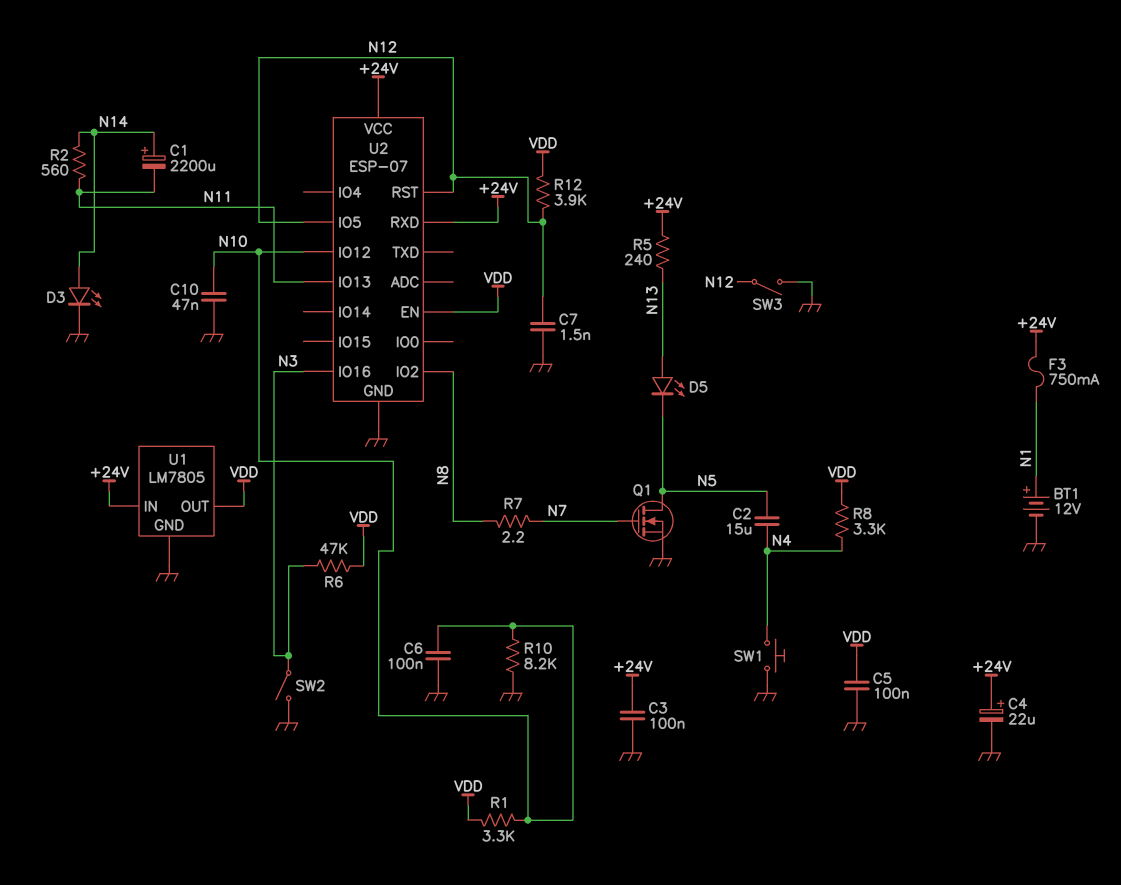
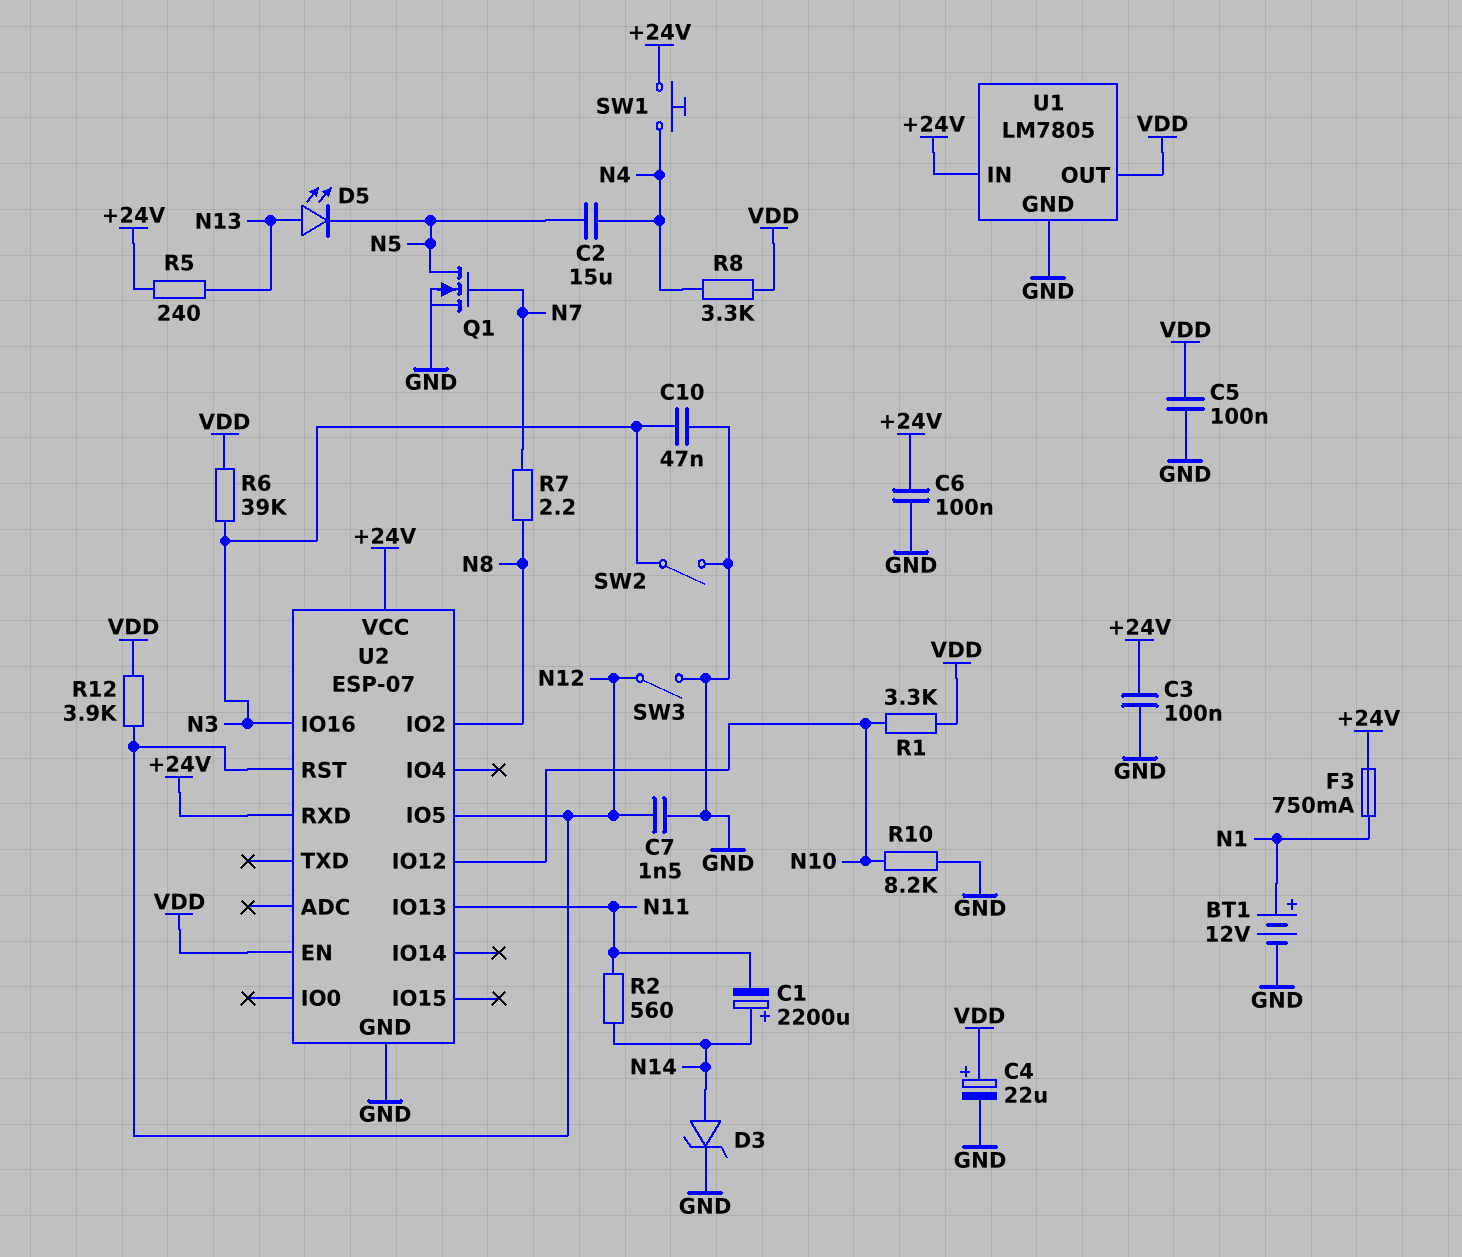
C4: 22uF (plus +24V, minus GND) -> 22uF (plus VDD, minus GND)
C6: 100nF (GND, N10) -> 100nF (+24V, GND)
C10: 47nF (GND, N10) -> 47nF (GND, N3)
D3: LED (A N14, K GND) -> zener (A N14, K GND)
R6: 47k (N3, VDD) -> 39k (N3, VDD)
SW1: button (GND, N4) -> button (+24V, N4)

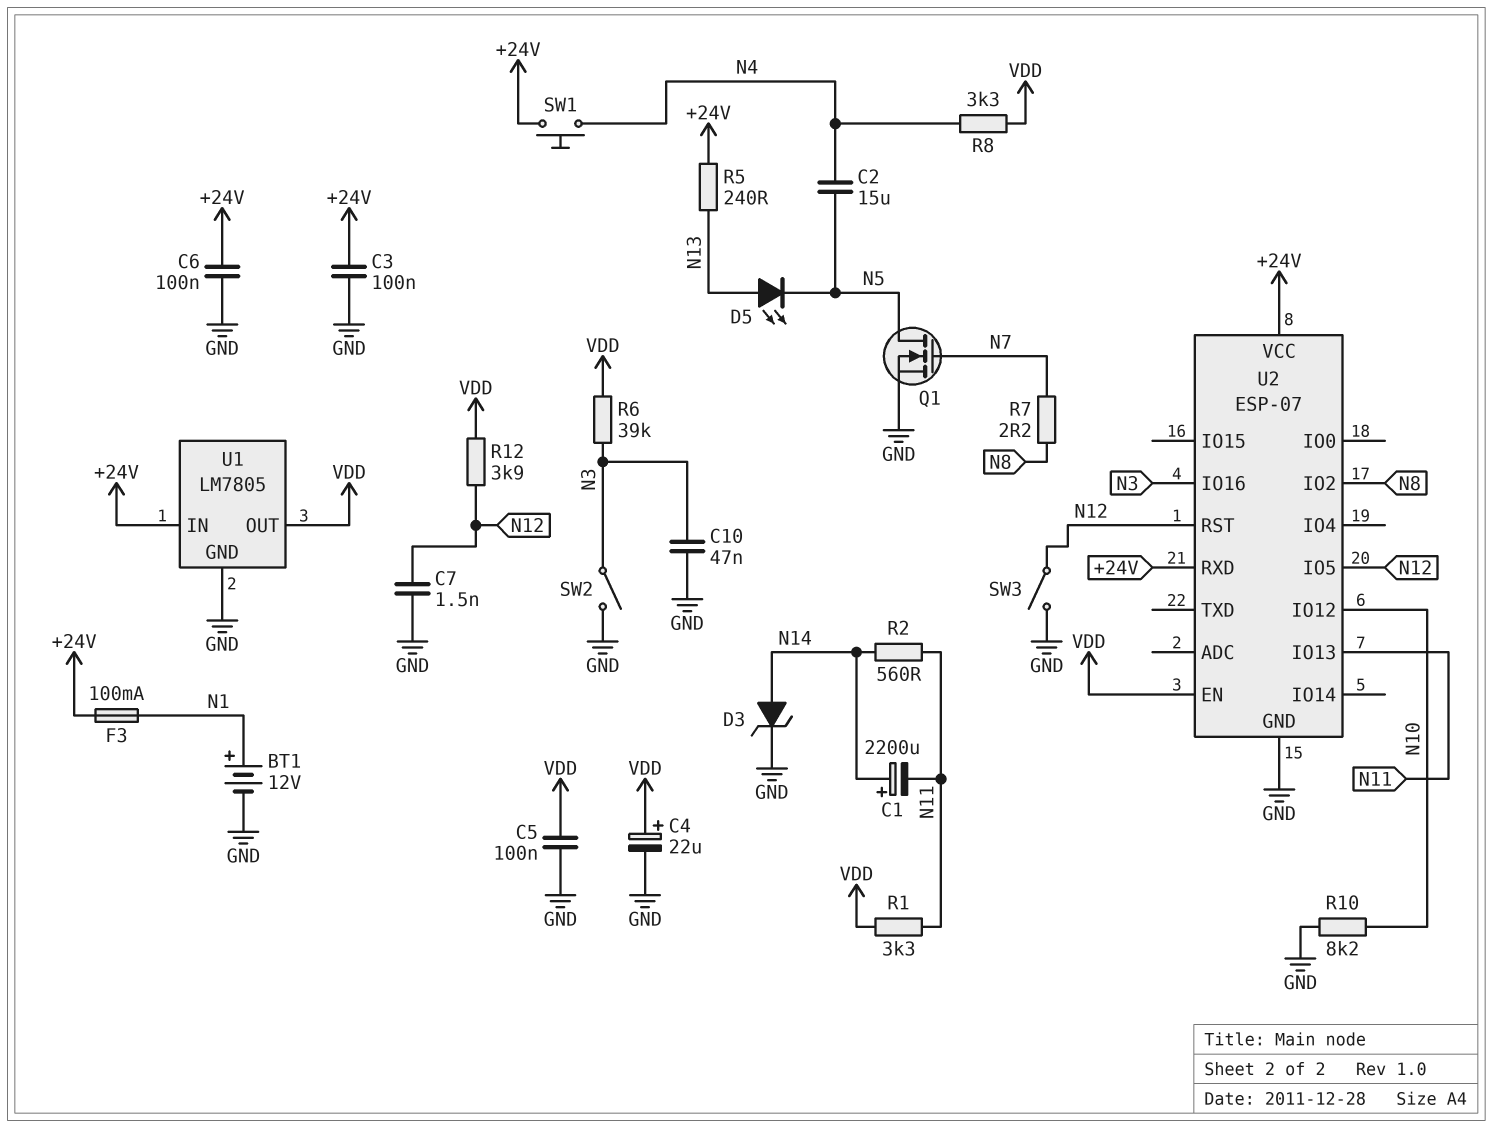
F3: 750mA (+24V, N1) -> 100mA (+24V, N1)
R1: 3.3k (N10, VDD) -> 3.3k (N11, VDD)

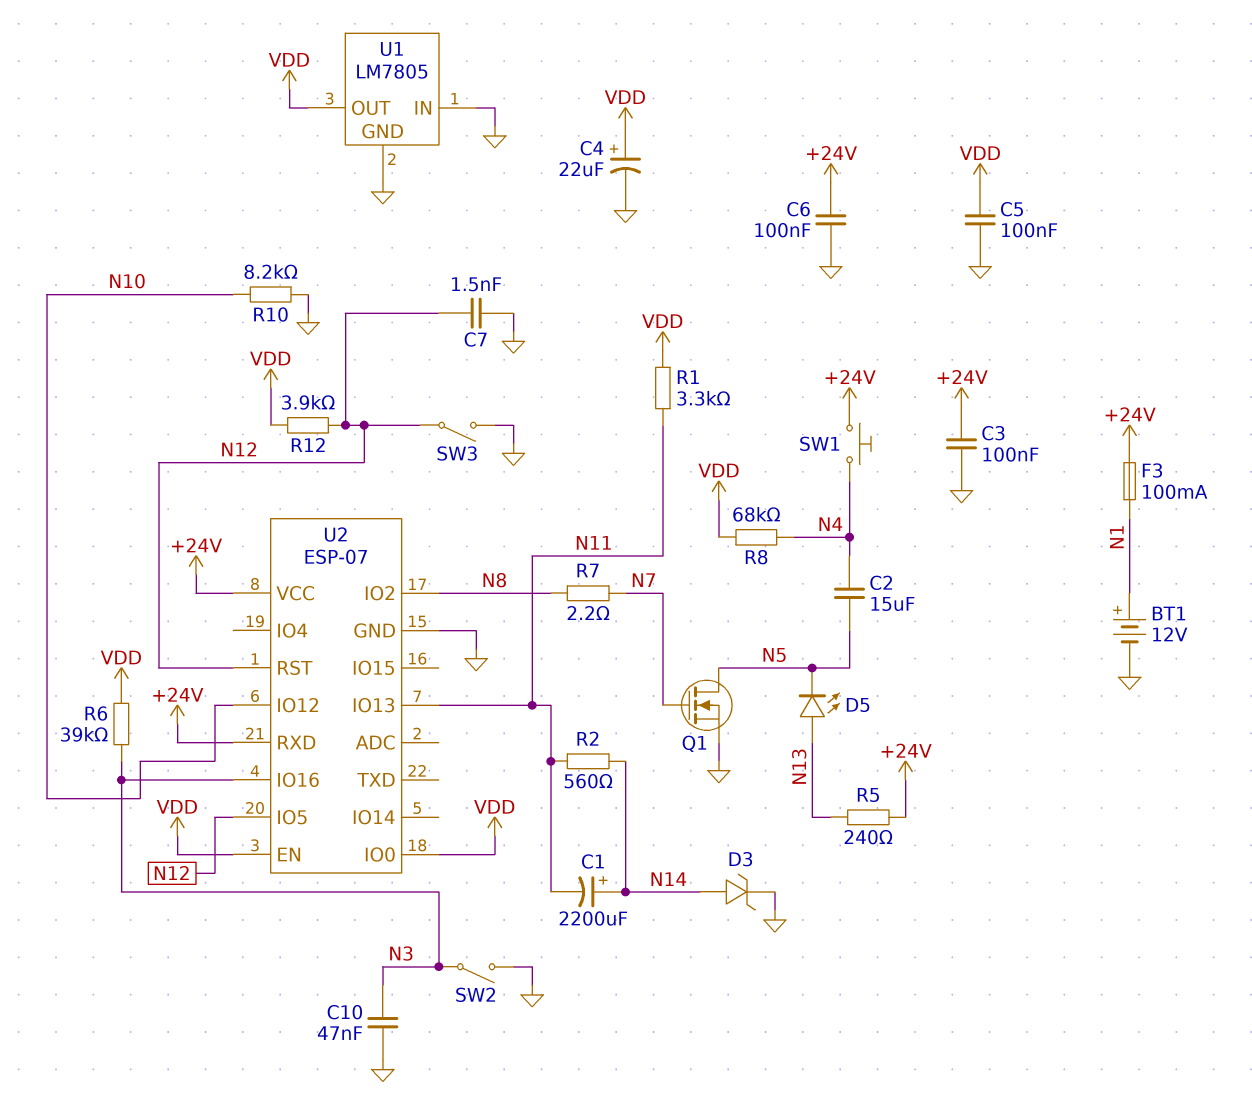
R8: 3.3k (N4, VDD) -> 68k (N4, VDD)
U1 pin IN: +24V -> GND
U2 pin IO0: none -> VDD

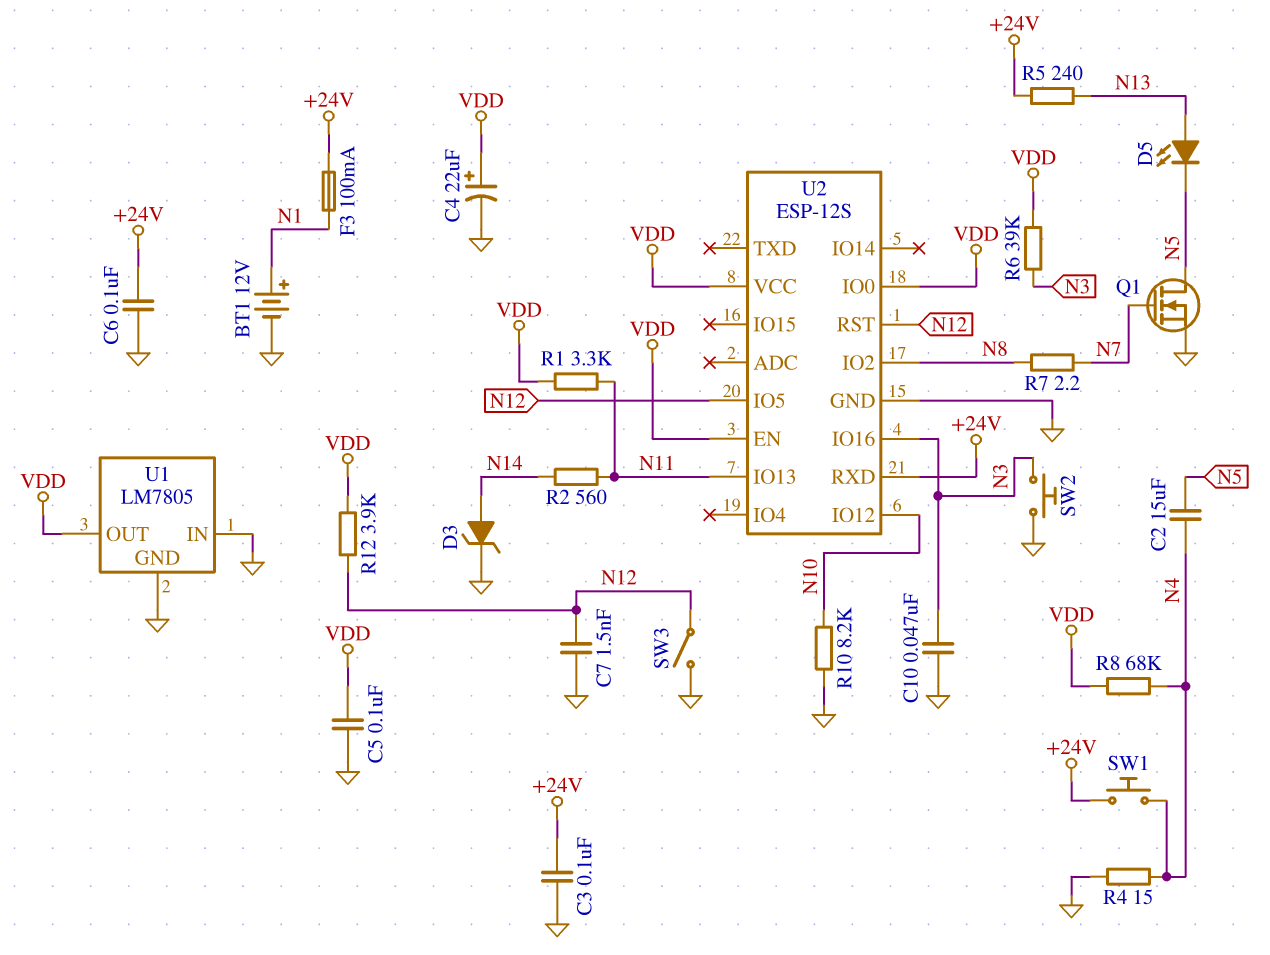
C1: 2200uF (plus N14, minus N11) -> none
R4: none -> 15 (GND, N4)
SW2: switch (GND, N3) -> button (GND, N3)
U2: ESP-07 -> ESP-12S
U2 pin VCC: +24V -> VDD

